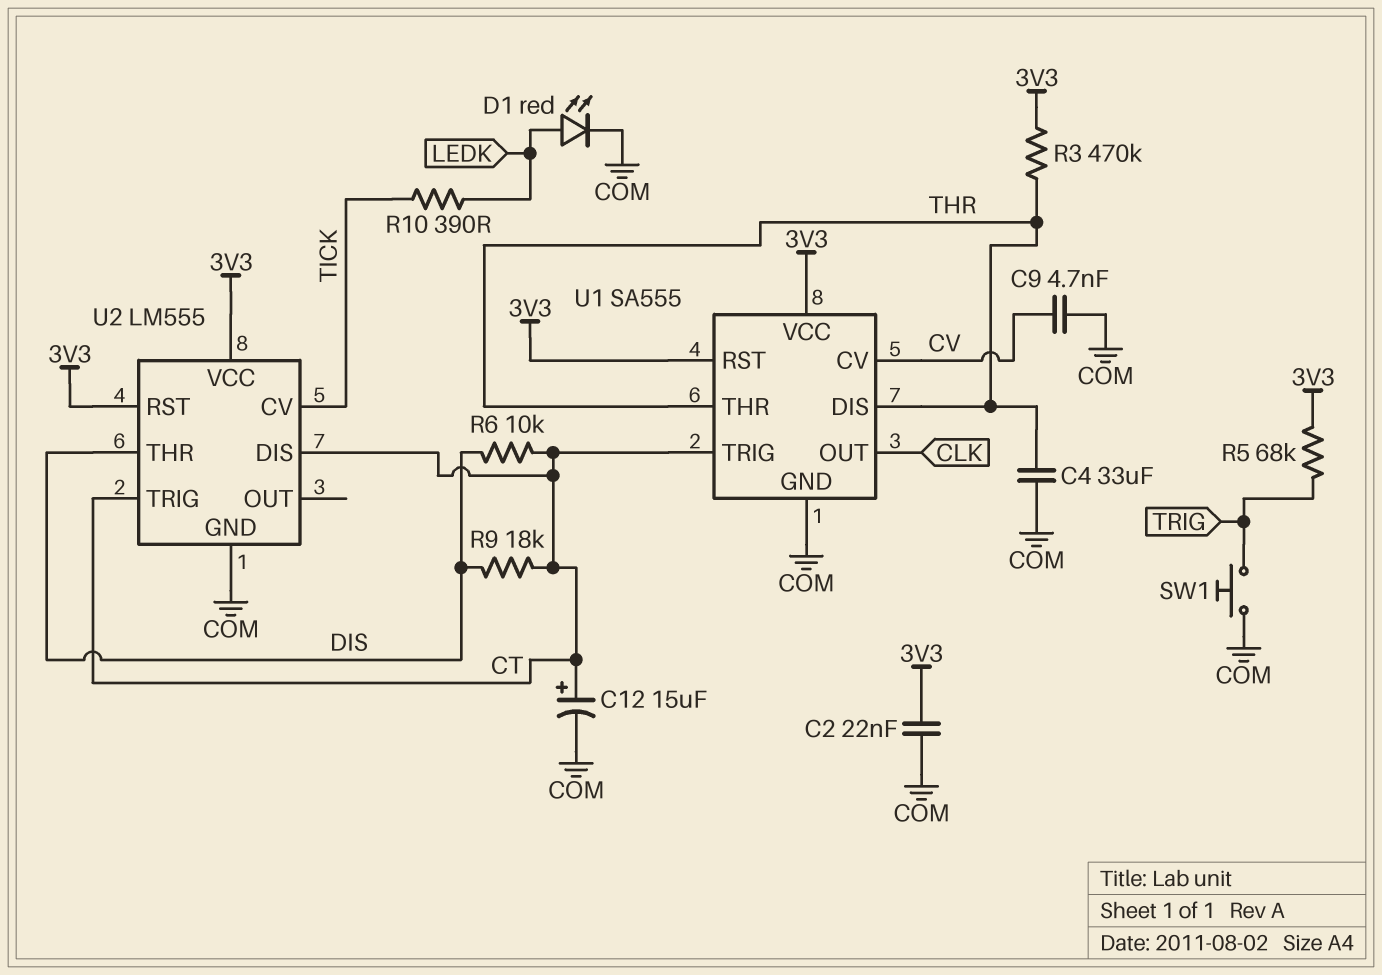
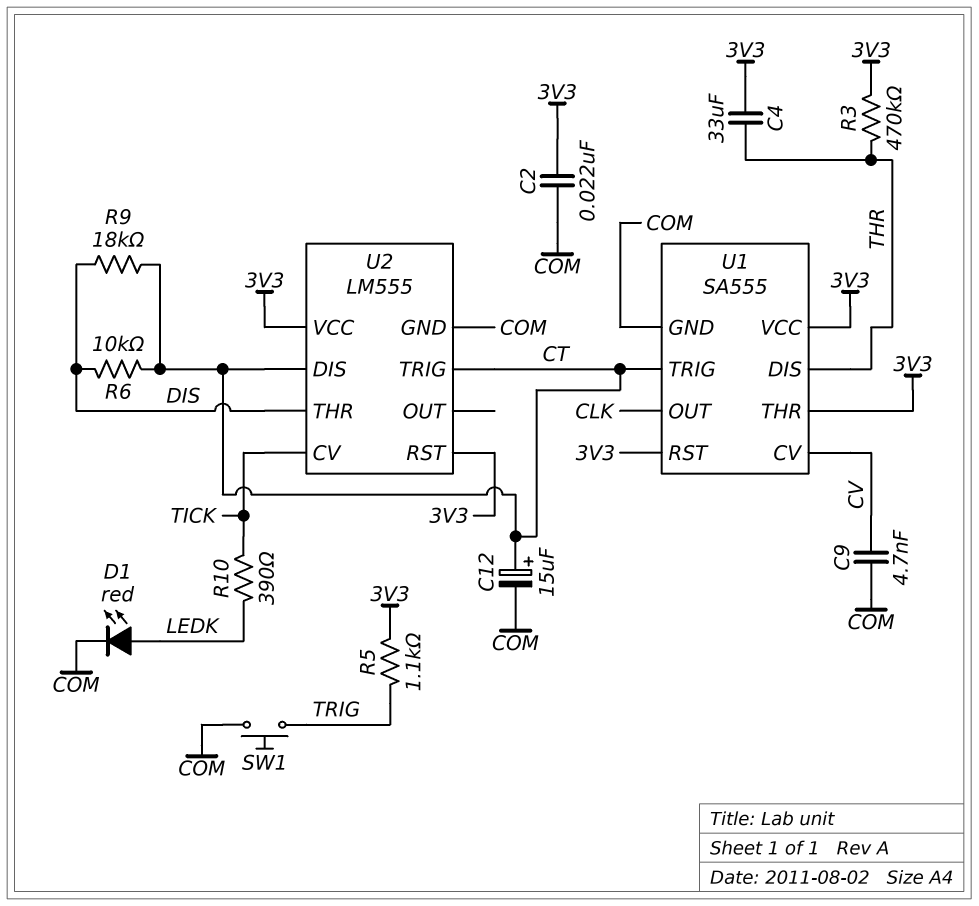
C4: 33uF (COM, THR) -> 33uF (3V3, THR)
R5: 68k (3V3, TRIG) -> 1.1k (3V3, TRIG)
U1 pin THR: THR -> 3V3

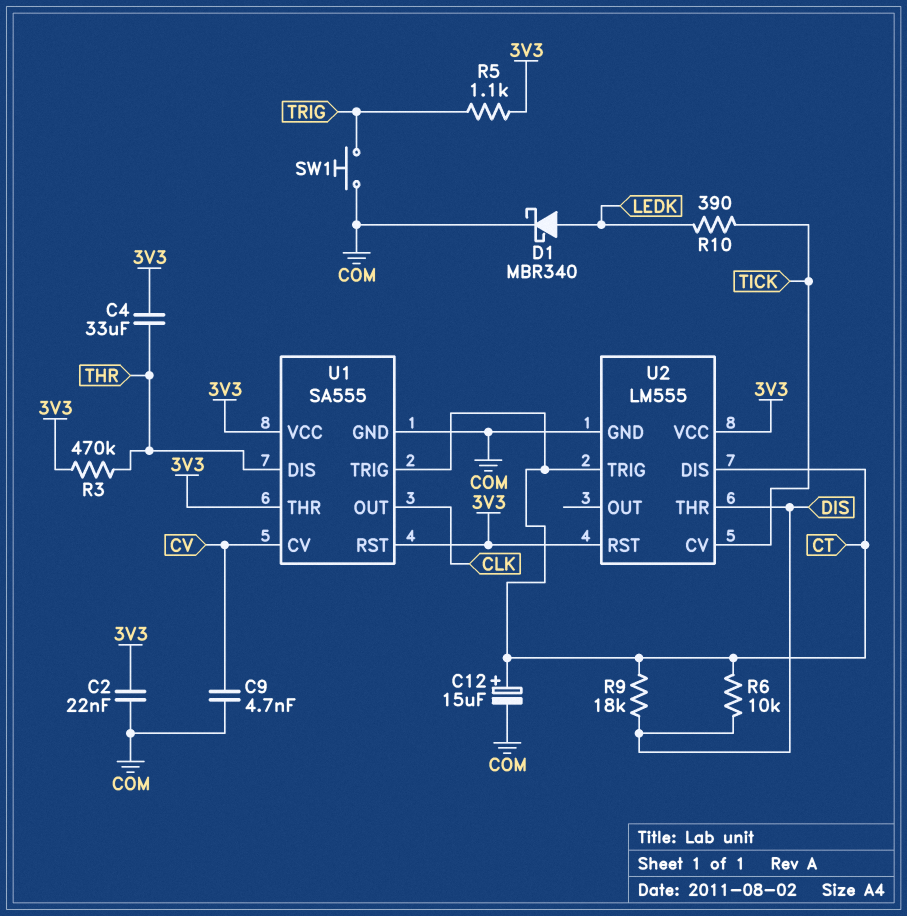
D1: LED red (A LEDK, K COM) -> schottky MBR340 (A LEDK, K COM)

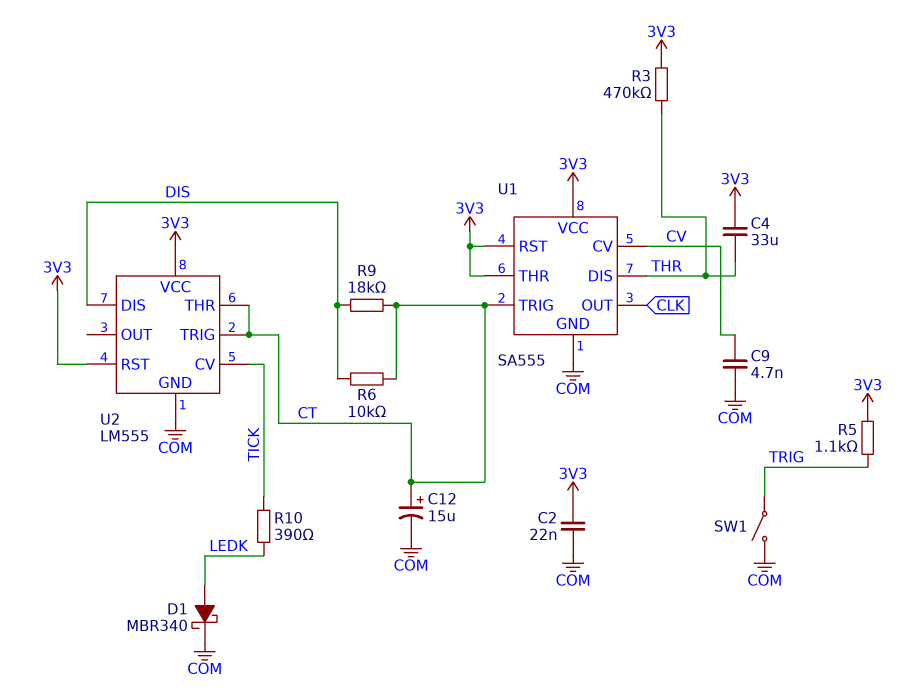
SW1: button (COM, TRIG) -> switch (COM, TRIG)
U2 pin DIS: CT -> DIS
U2 pin THR: DIS -> CT

